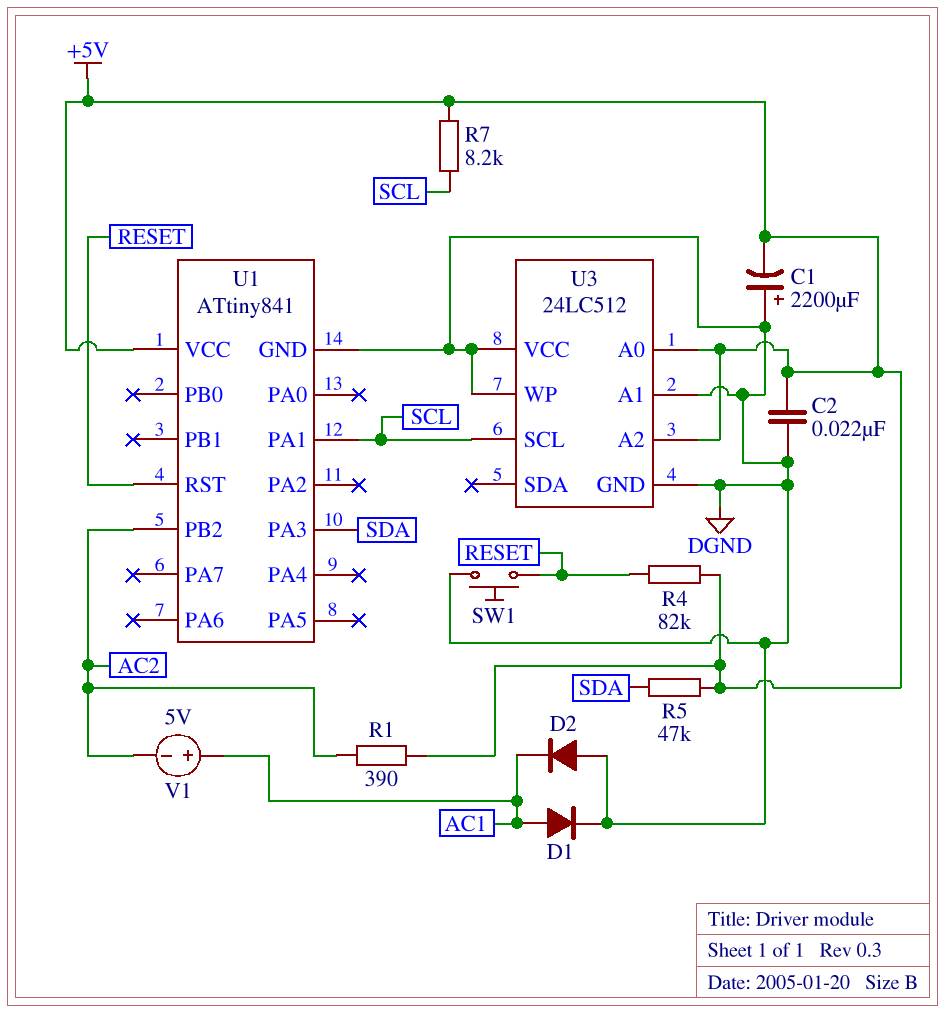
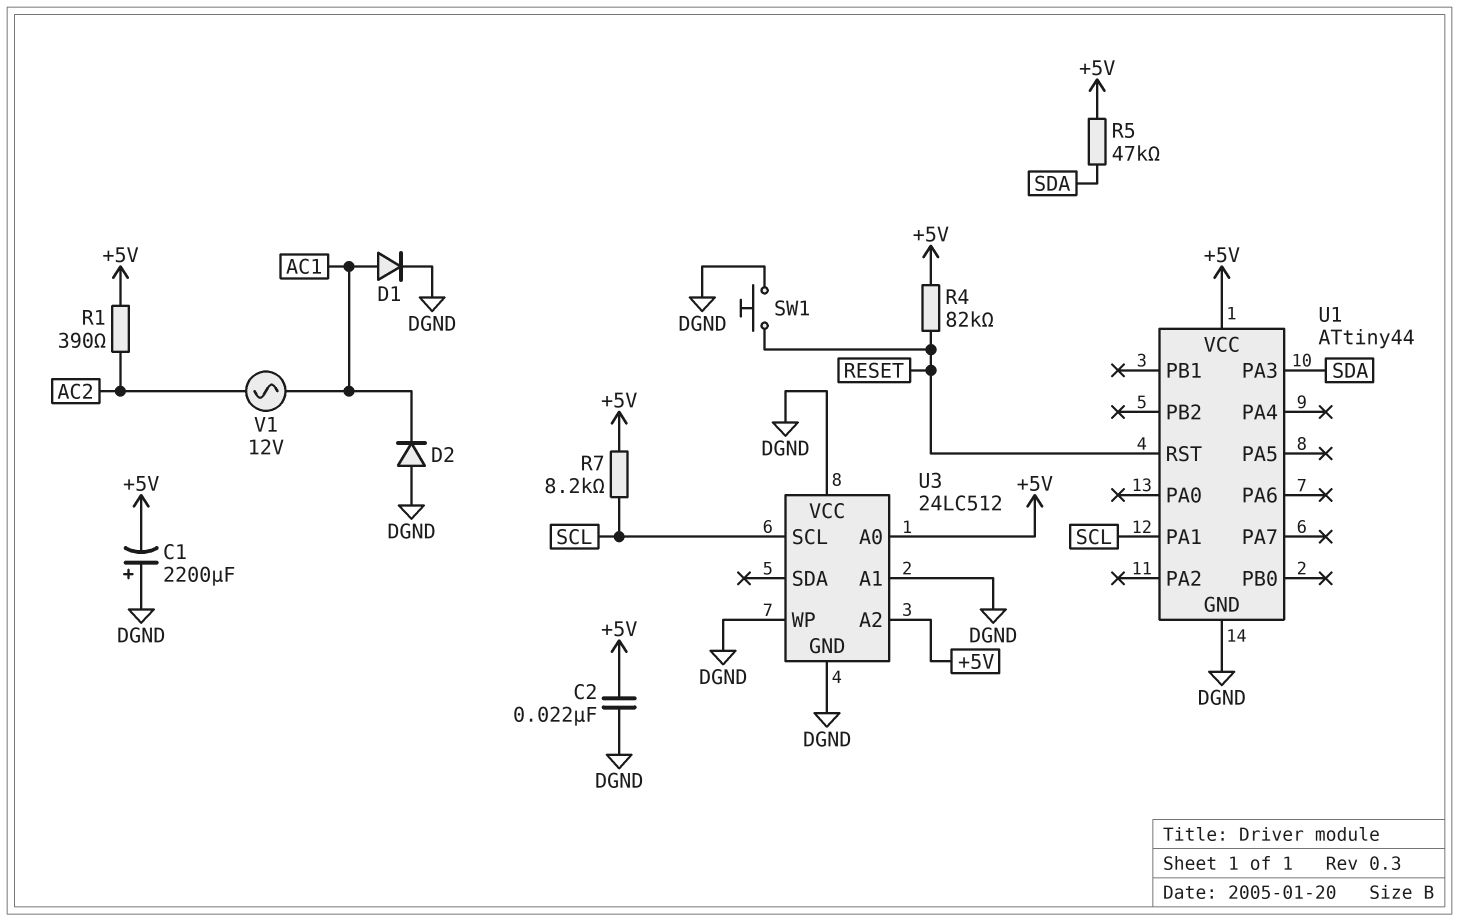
U1: ATtiny841 -> ATtiny44
U1 pin PB2: AC2 -> none
V1: 5V (plus AC1, minus AC2) -> AC 12V (AC1, AC2)

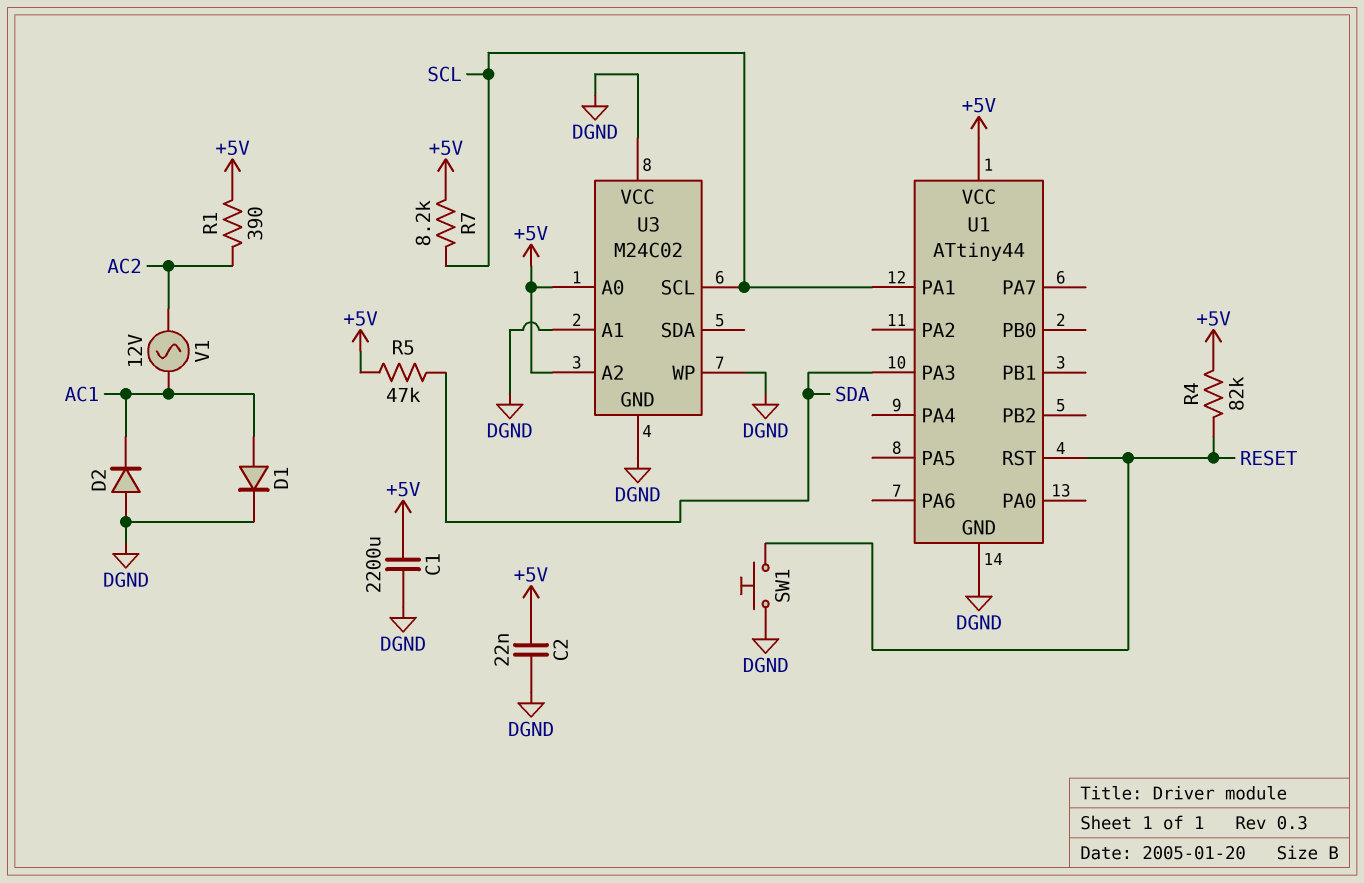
C1: 2200uF (plus DGND, minus +5V) -> 2200uF (+5V, DGND)
U3: 24LC512 -> M24C02

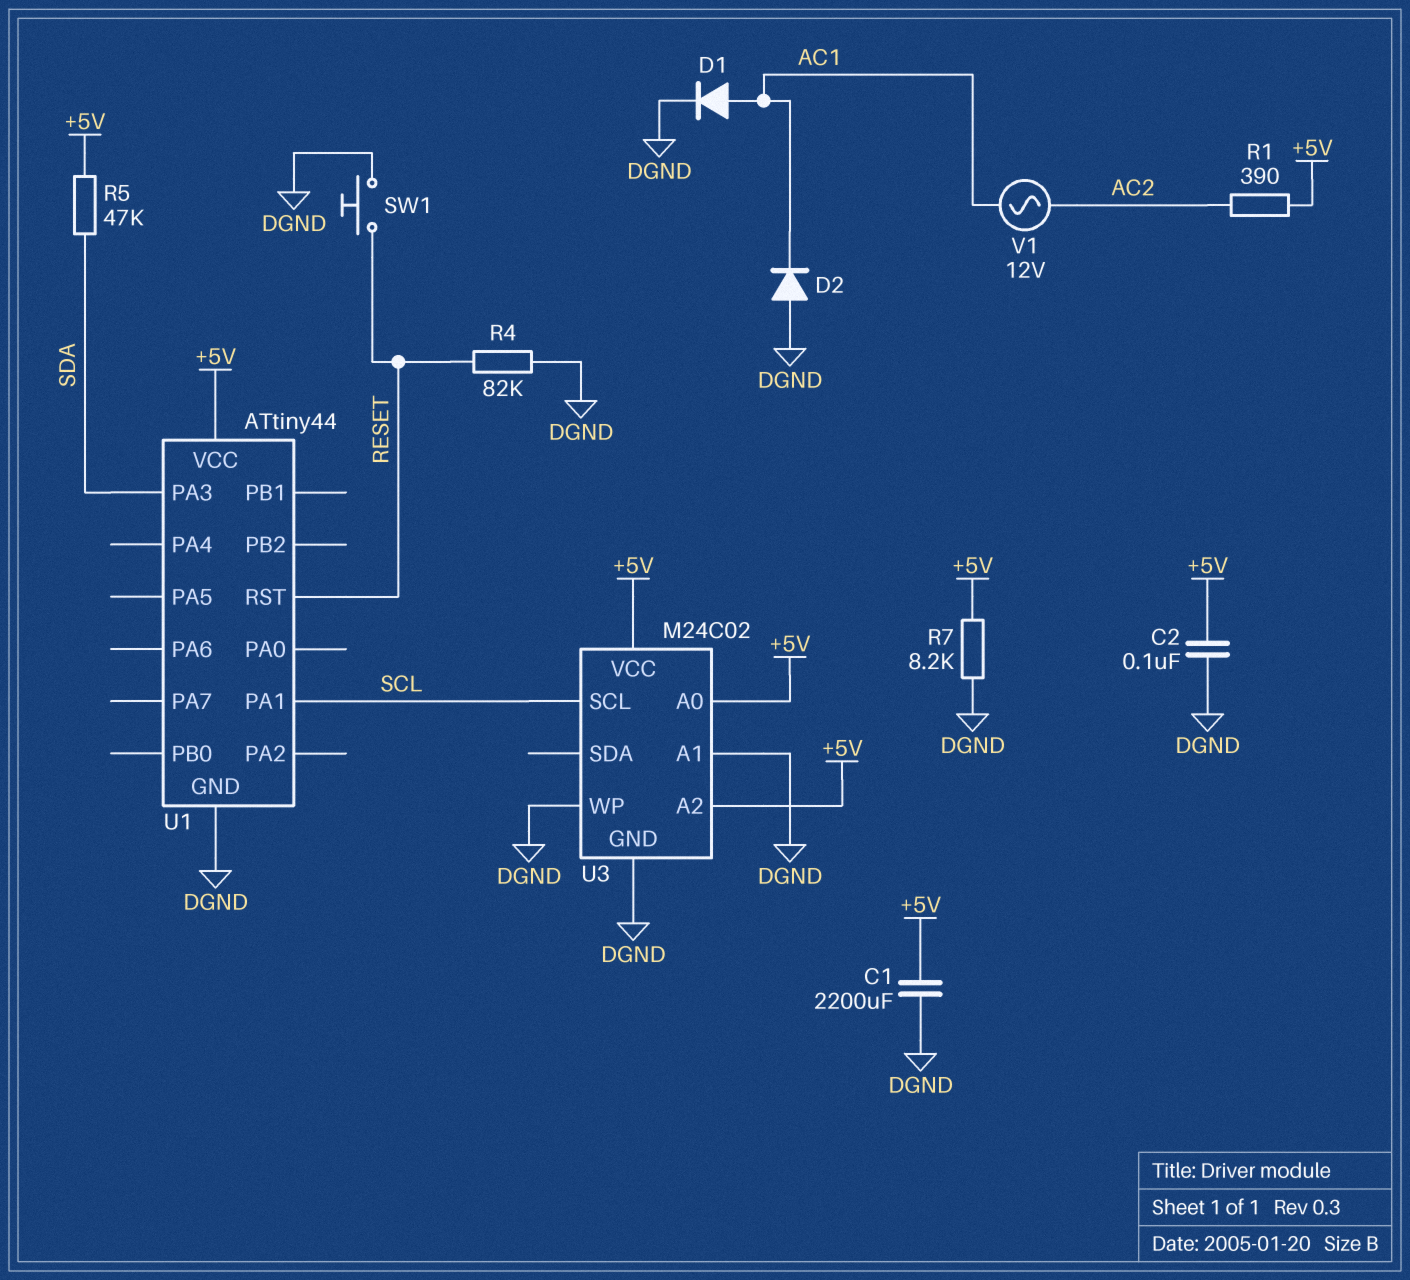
C2: 22nF (+5V, DGND) -> 100nF (+5V, DGND)
R4: 82k (+5V, RESET) -> 82k (DGND, RESET)
R7: 8.2k (+5V, SCL) -> 8.2k (+5V, DGND)
U3 pin VCC: DGND -> +5V

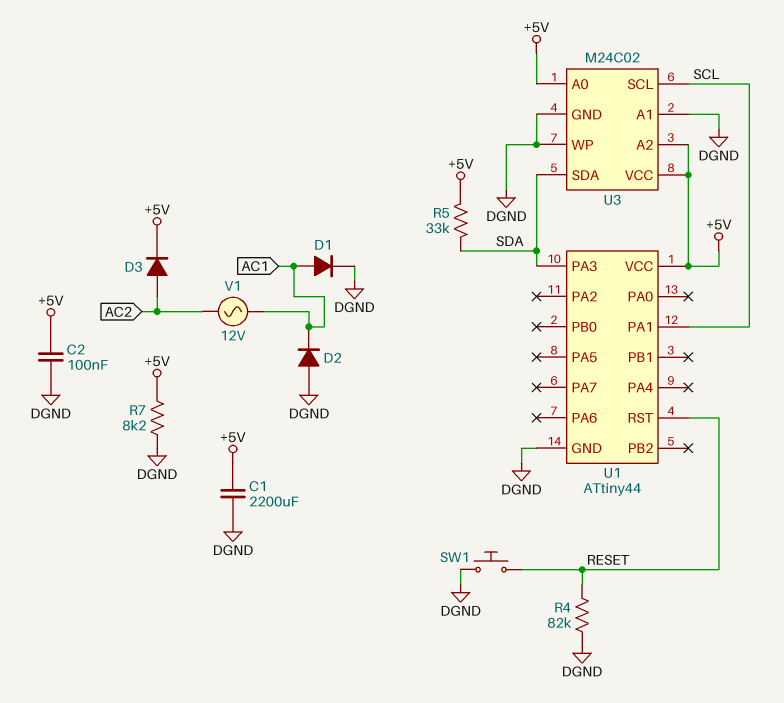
D3: none -> diode (A AC2, K +5V)
R1: 390 (+5V, AC2) -> none
R5: 47k (+5V, SDA) -> 33k (+5V, SDA)
U3 pin SDA: none -> SDA

